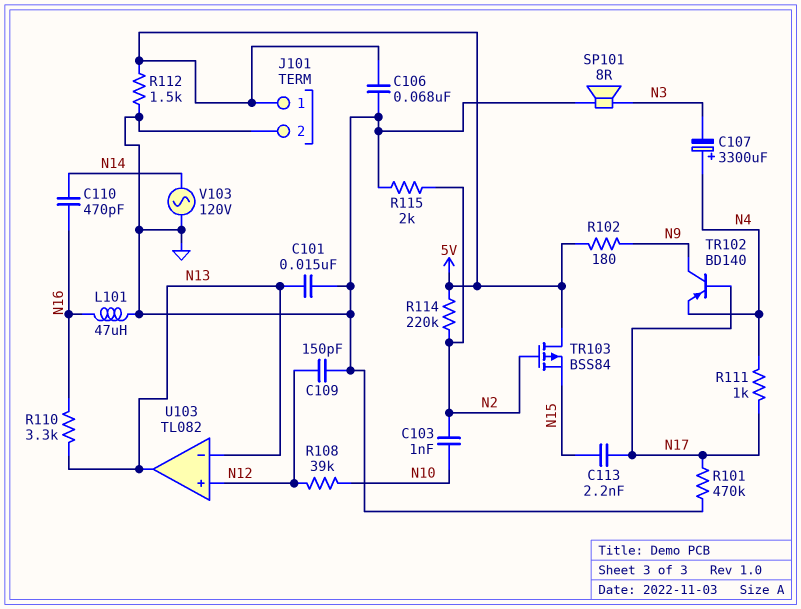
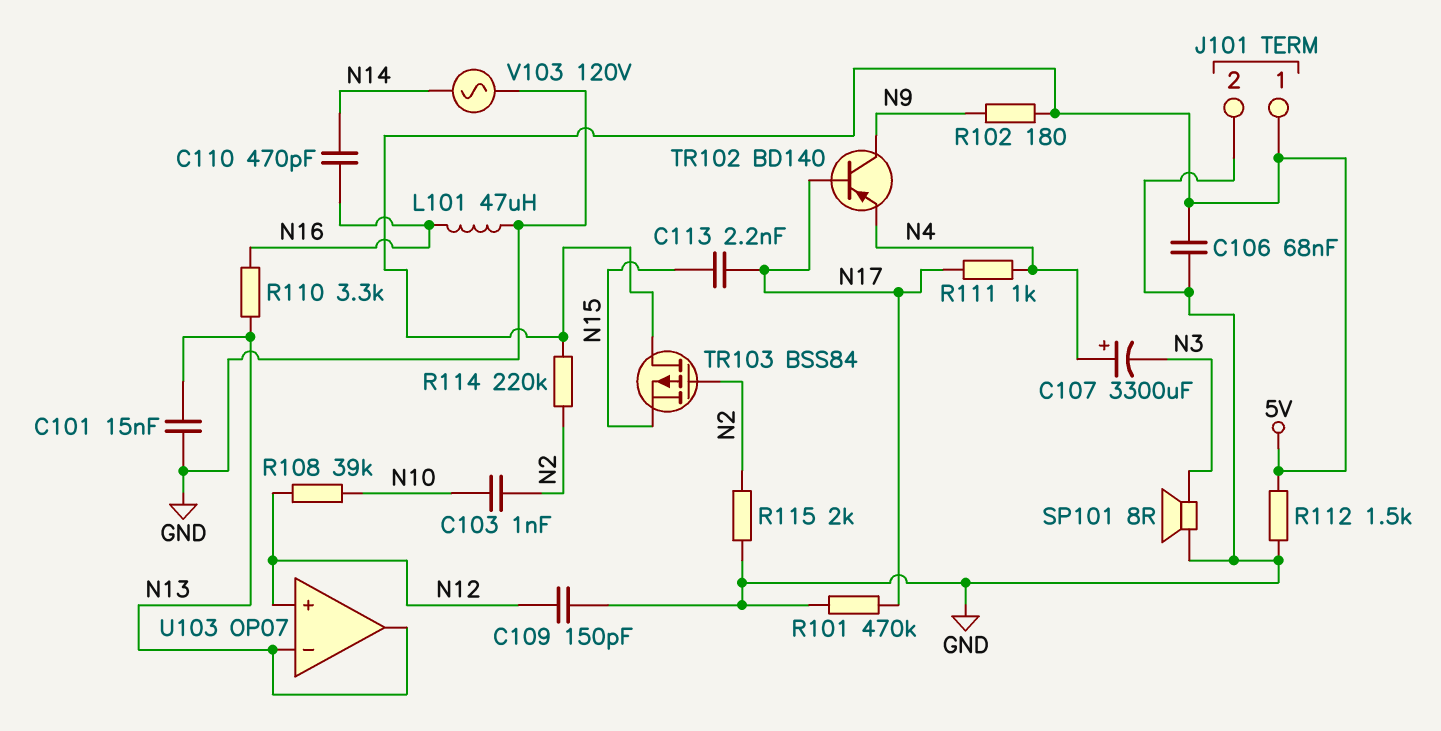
U103: TL082 -> OP07

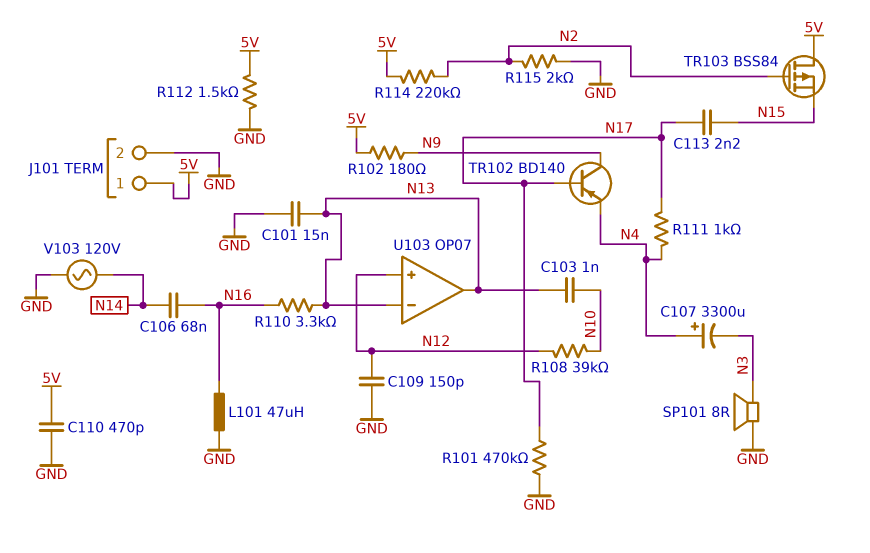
C103: 1nF (N2, N10) -> 1nF (N10, N13)
C106: 68nF (5V, GND) -> 68nF (N14, N16)
C110: 470pF (N14, N16) -> 470pF (5V, GND)

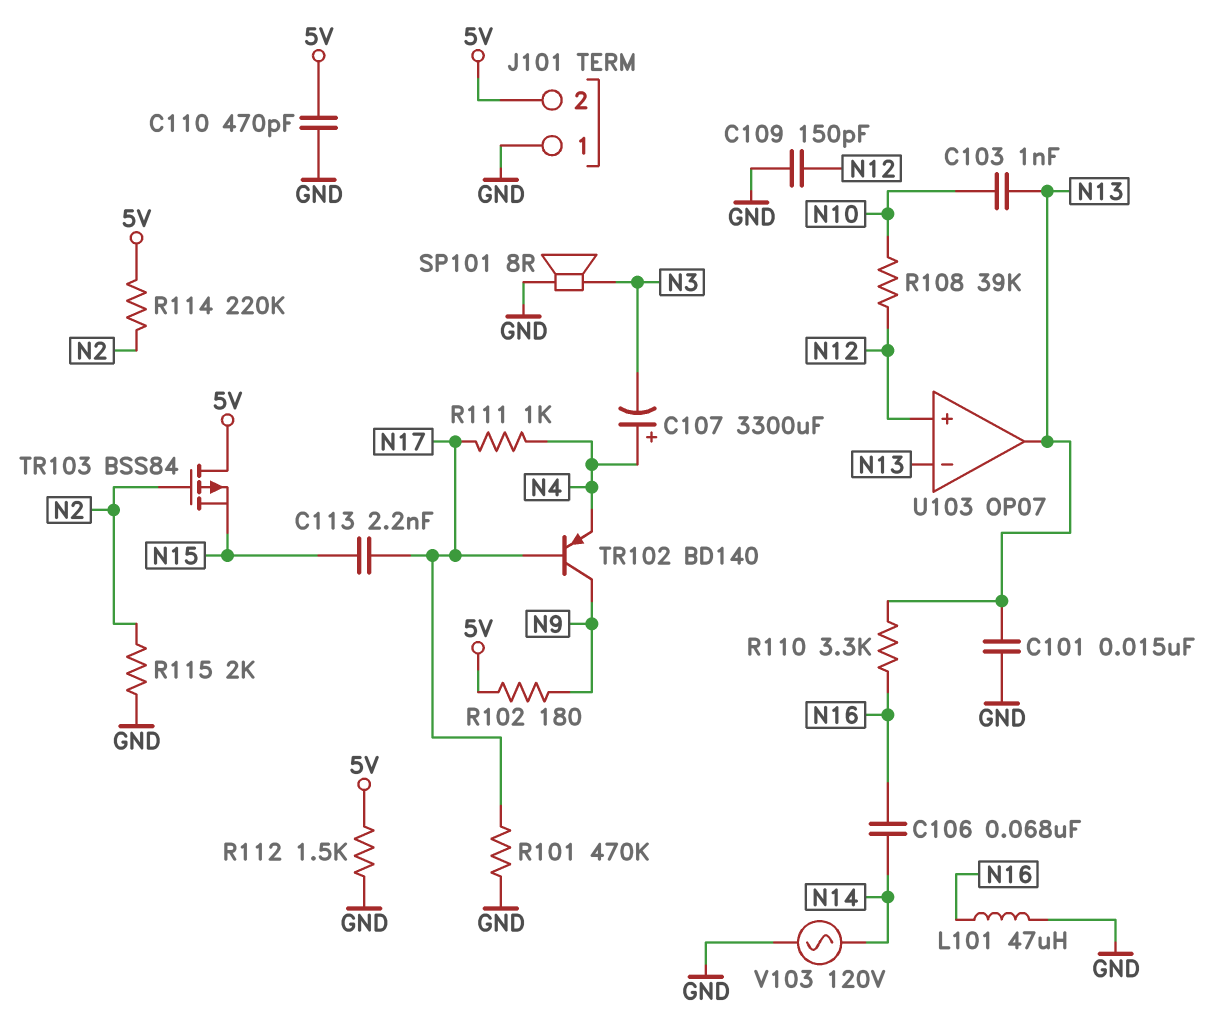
J101 pin 1: 5V -> GND
J101 pin 2: GND -> 5V

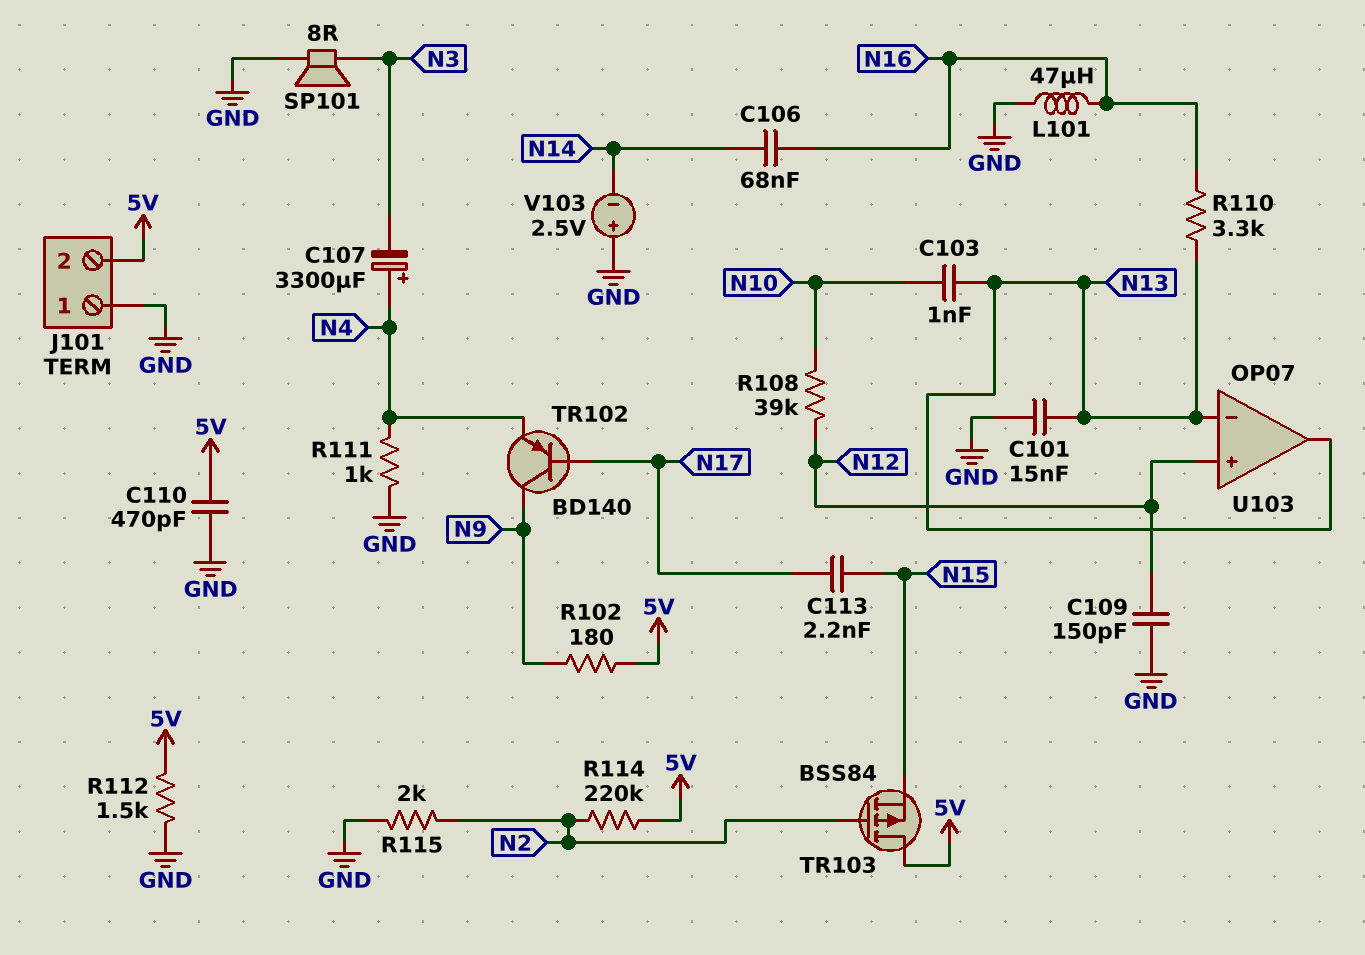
R101: 470k (GND, N17) -> none
R111: 1k (N4, N17) -> 1k (GND, N4)
V103: AC 120V (GND, N14) -> 2.5V (plus GND, minus N14)

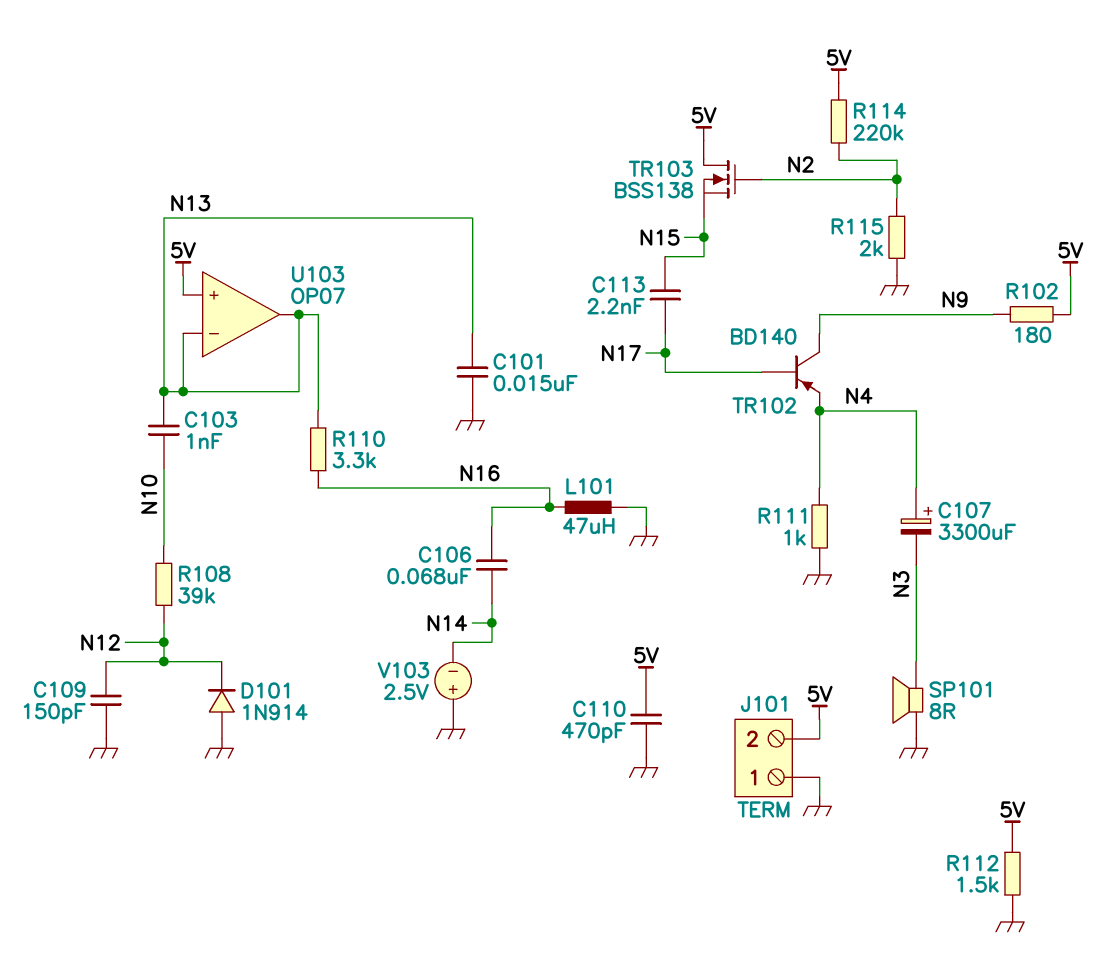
D101: none -> diode 1N914 (A GND, K N12)
TR103: PMOS BSS84 (G N2, D 5V, S N15) -> NMOS BSS138 (G N2, D 5V, S N15)
U103 pin in+: N12 -> 5V

